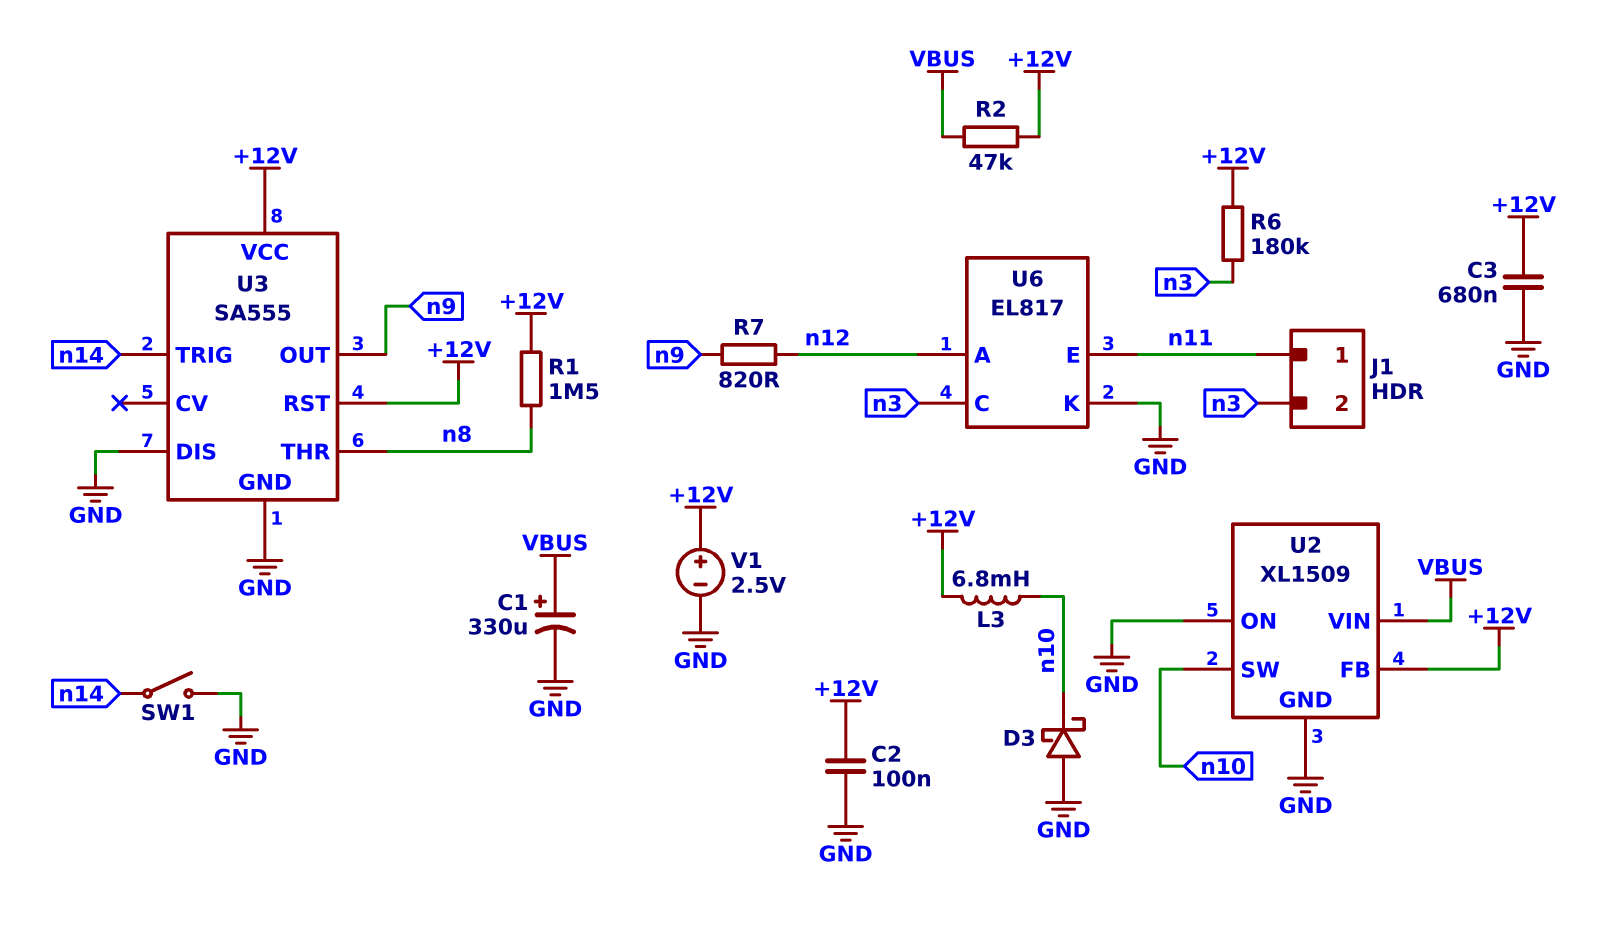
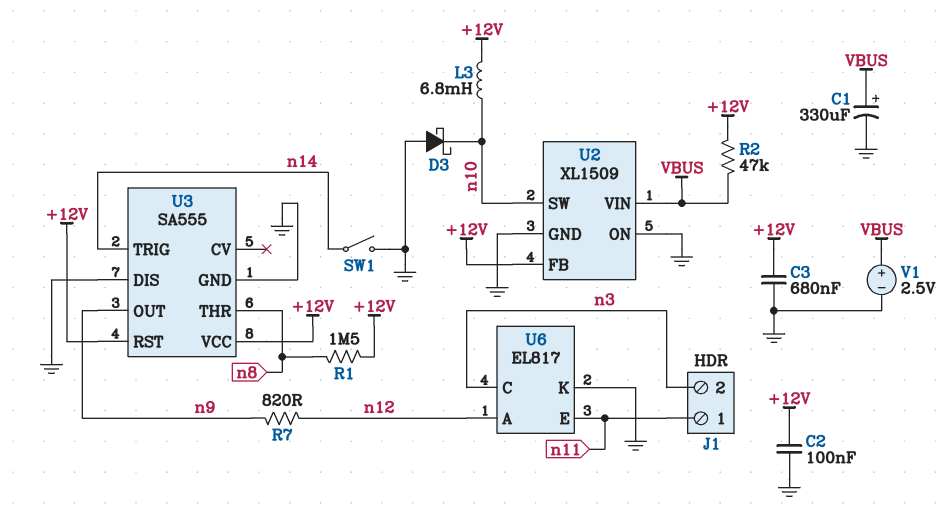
R6: 180k (+12V, n3) -> none
V1: 2.5V (plus +12V, minus GND) -> 2.5V (plus VBUS, minus GND)

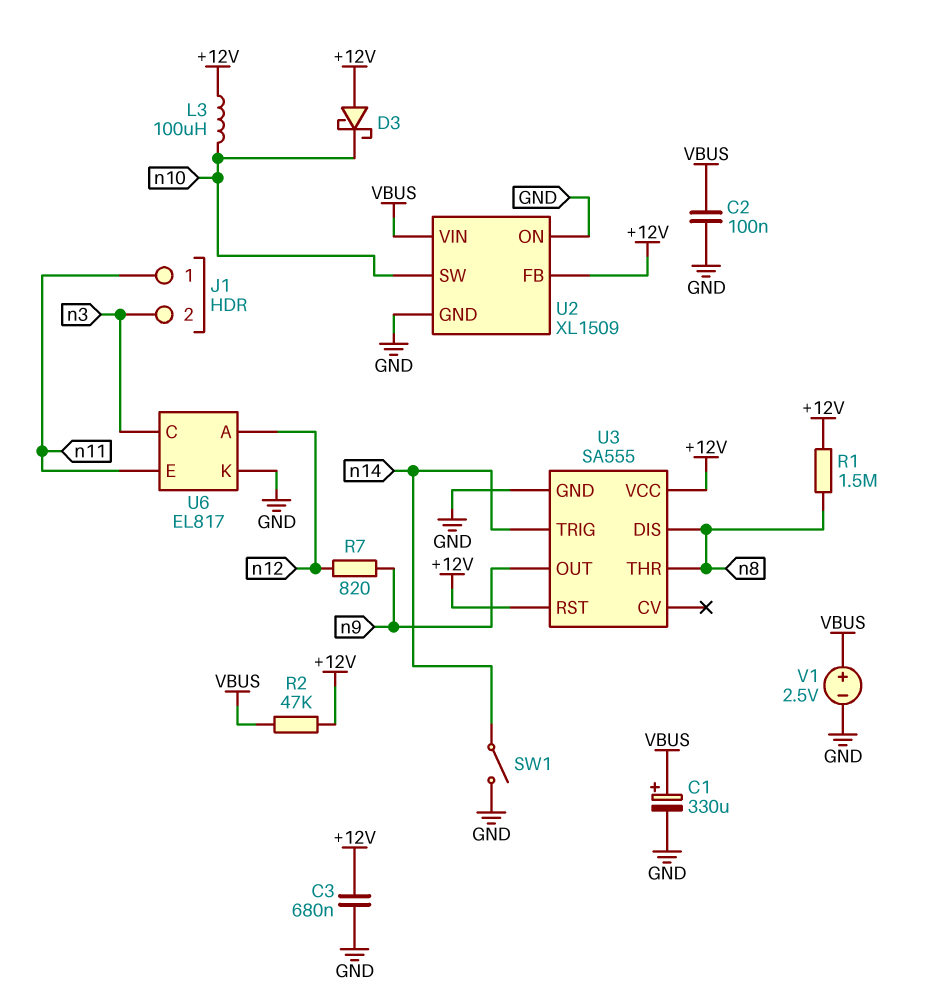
C2: 100nF (+12V, GND) -> 100nF (GND, VBUS)
D3: schottky (A GND, K n10) -> schottky (A +12V, K n10)
L3: 6.8mH (+12V, n10) -> 100uH (+12V, n10)
U3 pin DIS: GND -> n8

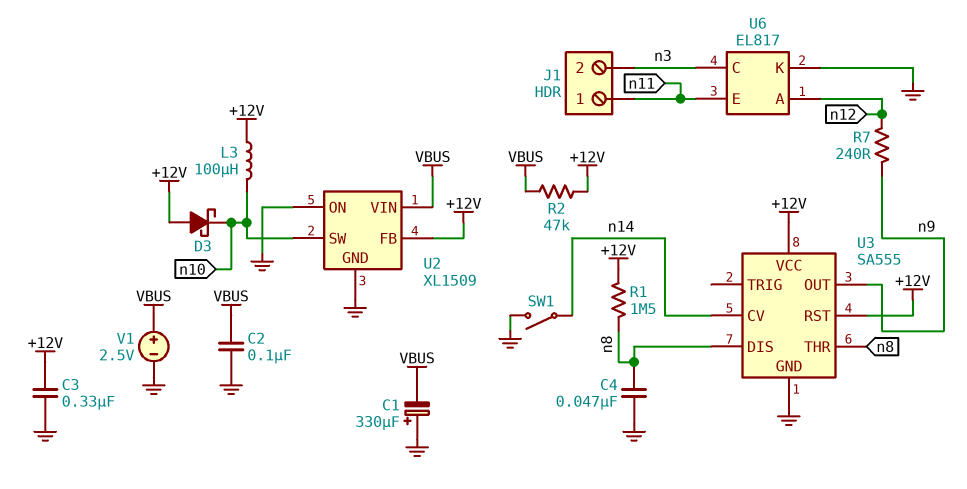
C1: 330uF (plus VBUS, minus GND) -> 330uF (plus GND, minus VBUS)
C3: 680nF (+12V, GND) -> 330nF (+12V, GND)
C4: none -> 47nF (GND, n8)
R7: 820 (n9, n12) -> 240 (n9, n12)
U3 pin CV: none -> n14
U3 pin TRIG: n14 -> none

